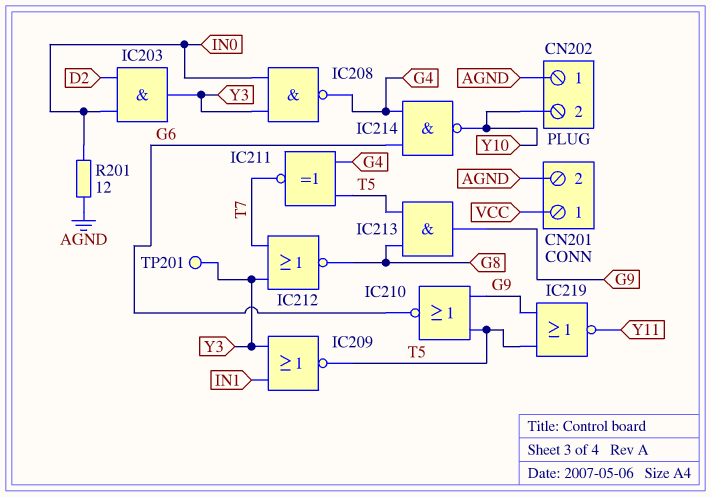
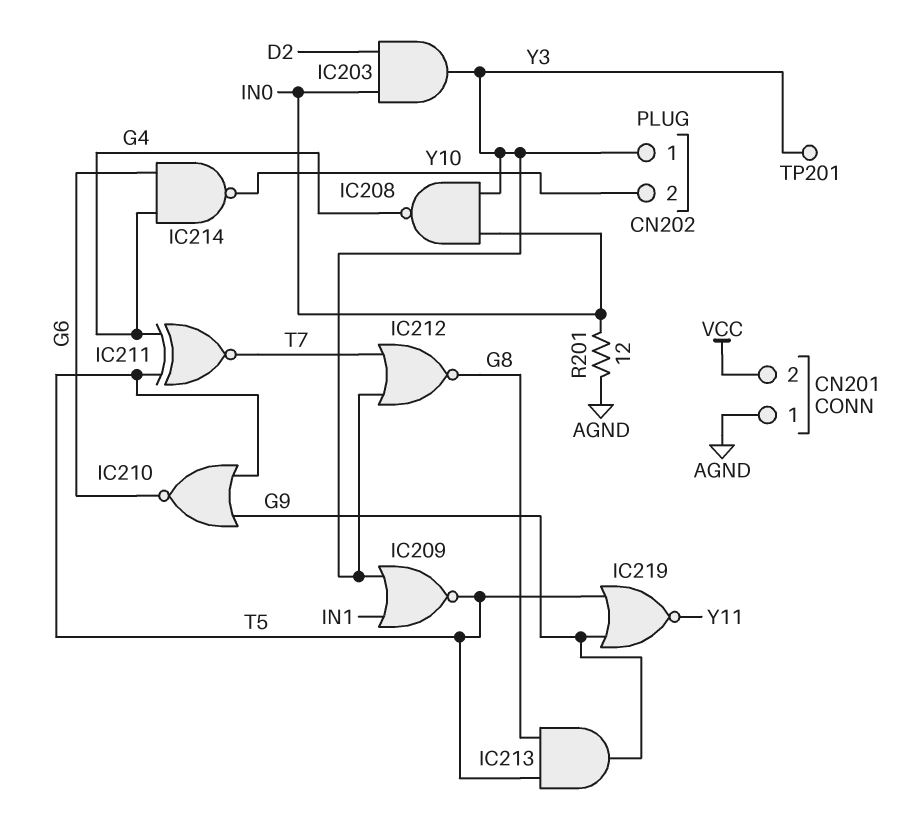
CN201 pin 1: VCC -> AGND
CN201 pin 2: AGND -> VCC
CN202 pin 1: AGND -> Y3

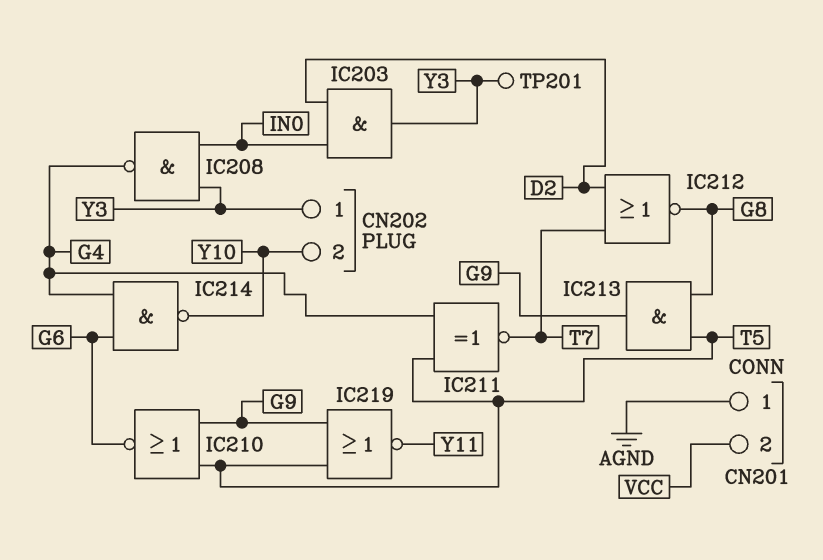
IC209: NOR (in IN1, in Y3, out T5) -> none
IC212: NOR (in T7, in Y3, out G8) -> NOR (in D2, in T7, out G8)
R201: 12 (AGND, IN0) -> none

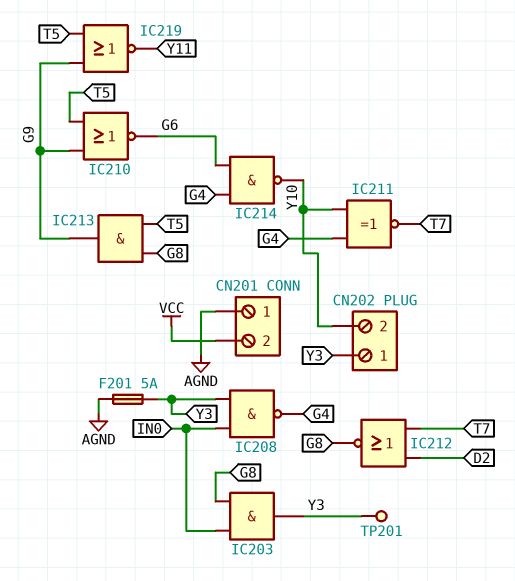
F201: none -> 5A (AGND, Y3)
IC203: AND (in D2, in IN0, out Y3) -> AND (in G8, in IN0, out Y3)
IC211: XNOR (in G4, in T5, out T7) -> XNOR (in G4, in Y10, out T7)

